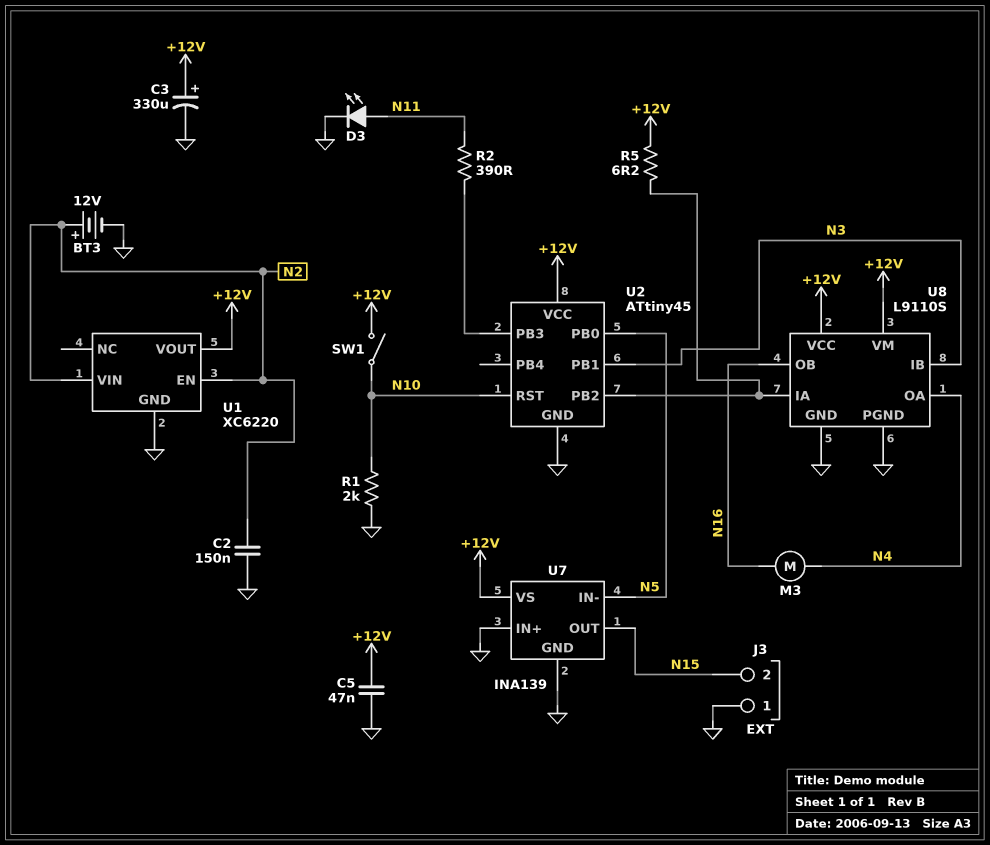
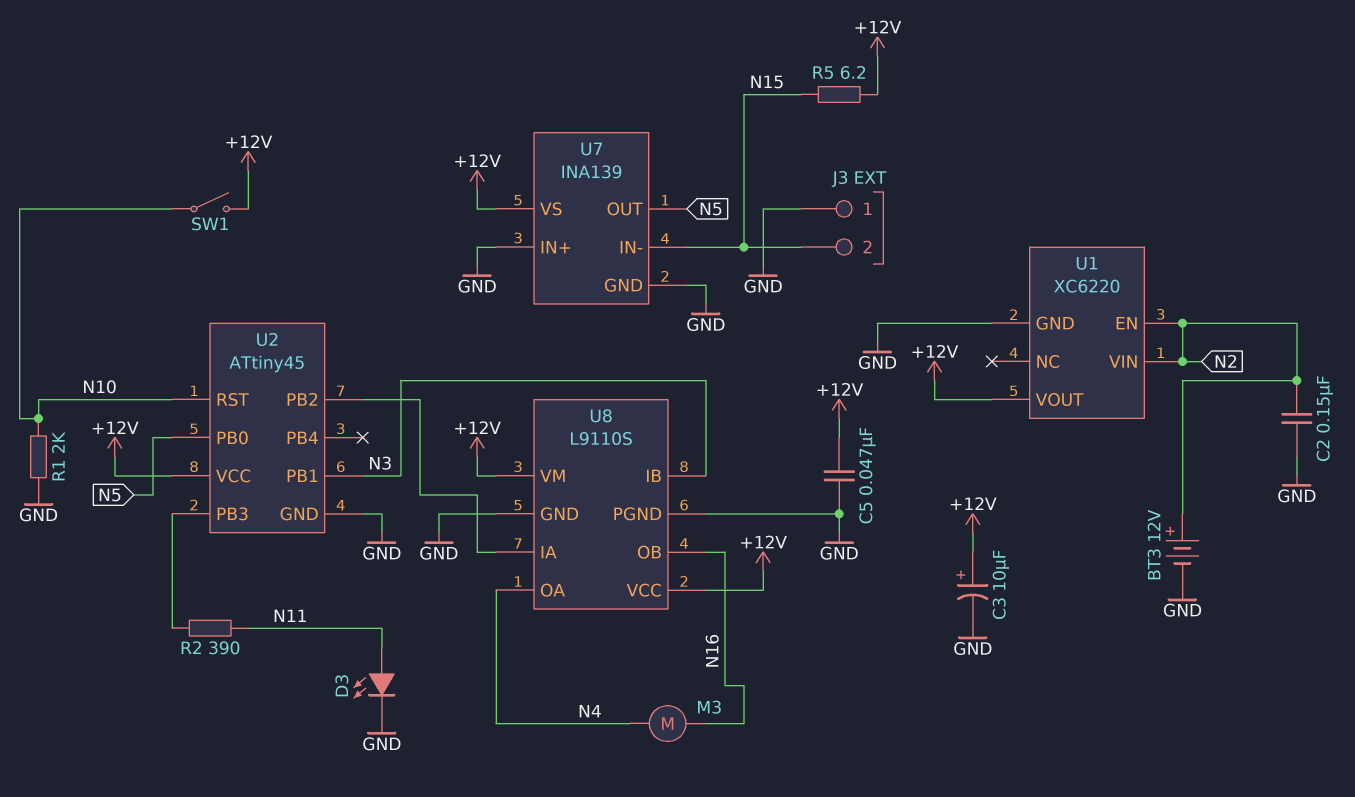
C3: 330uF (plus +12V, minus GND) -> 10uF (plus +12V, minus GND)
R5: 6.2 (+12V, U2/PB2) -> 6.2 (+12V, N15)
U7 pin IN-: N5 -> N15
U7 pin OUT: N15 -> N5

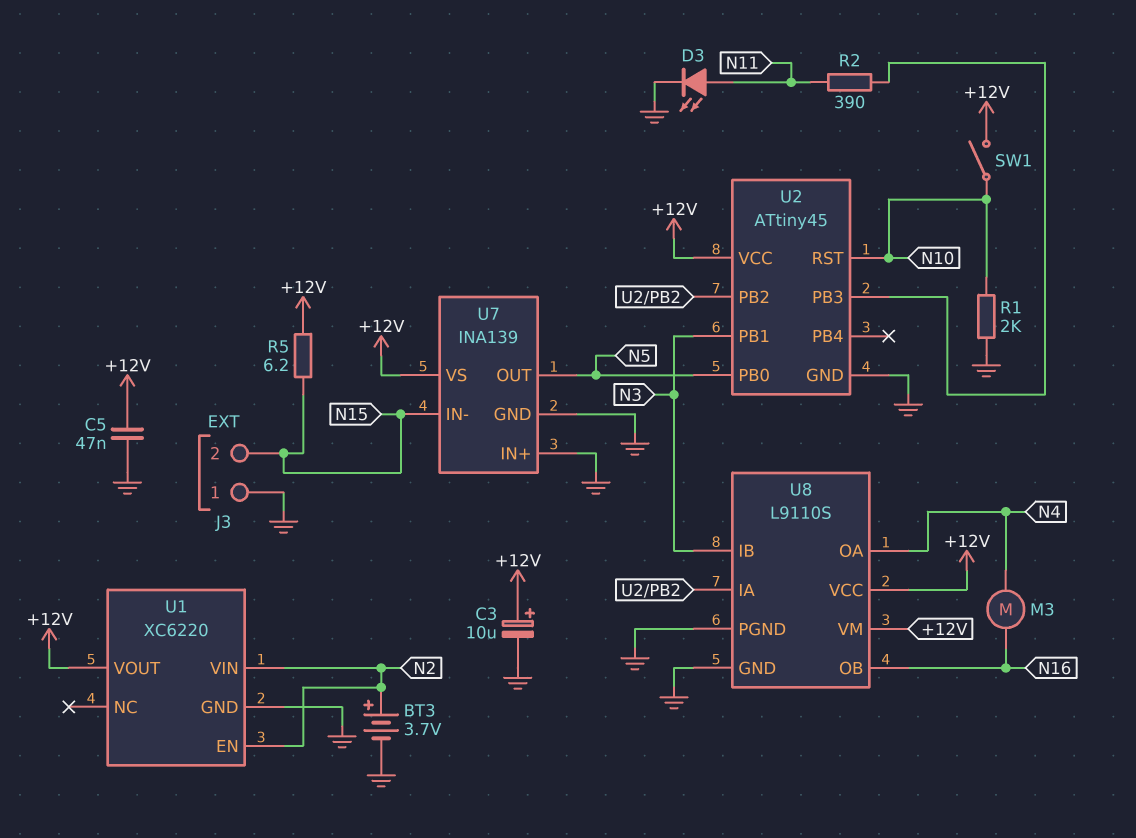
BT3: 12V (plus N2, minus GND) -> 3.7V (plus N2, minus GND)
C2: 150nF (GND, N2) -> none

